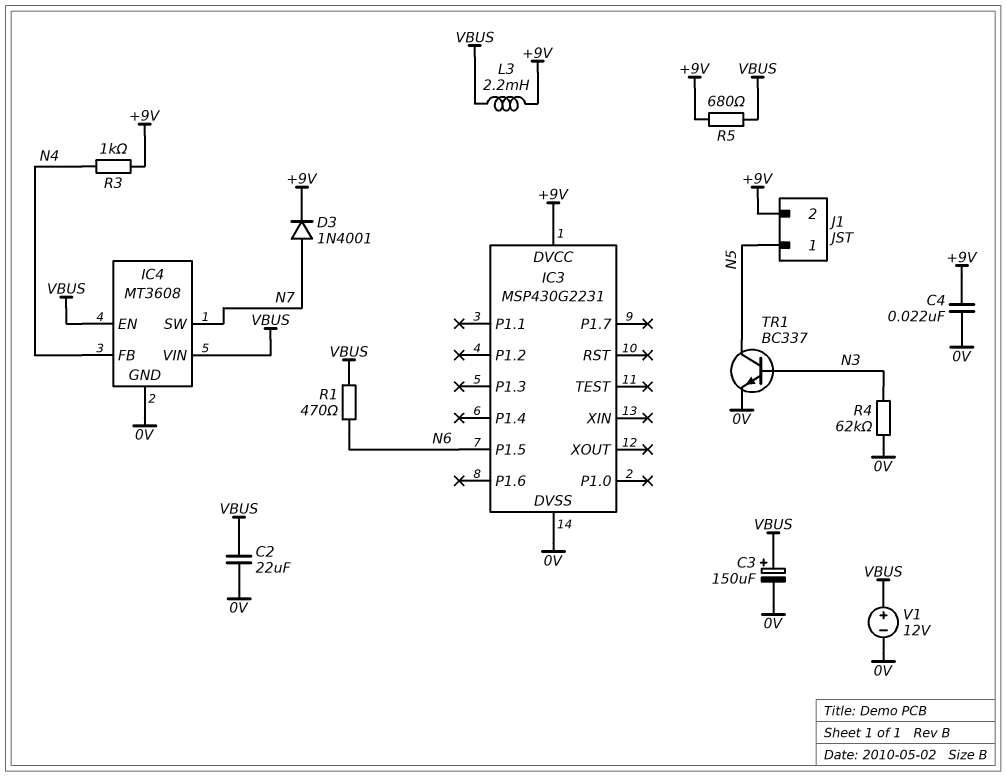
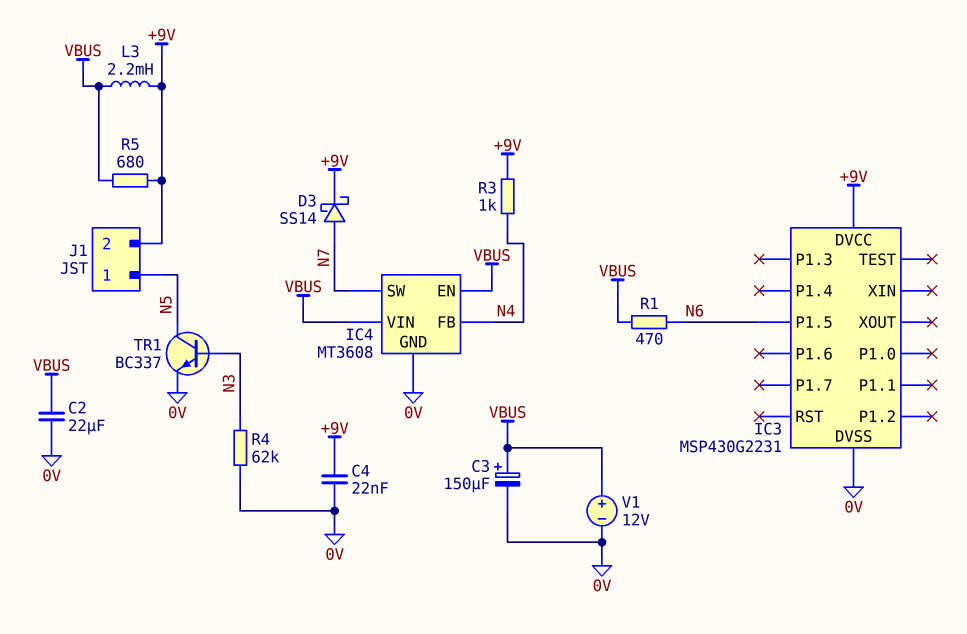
D3: diode 1N4001 (A N7, K +9V) -> schottky SS14 (A N7, K +9V)

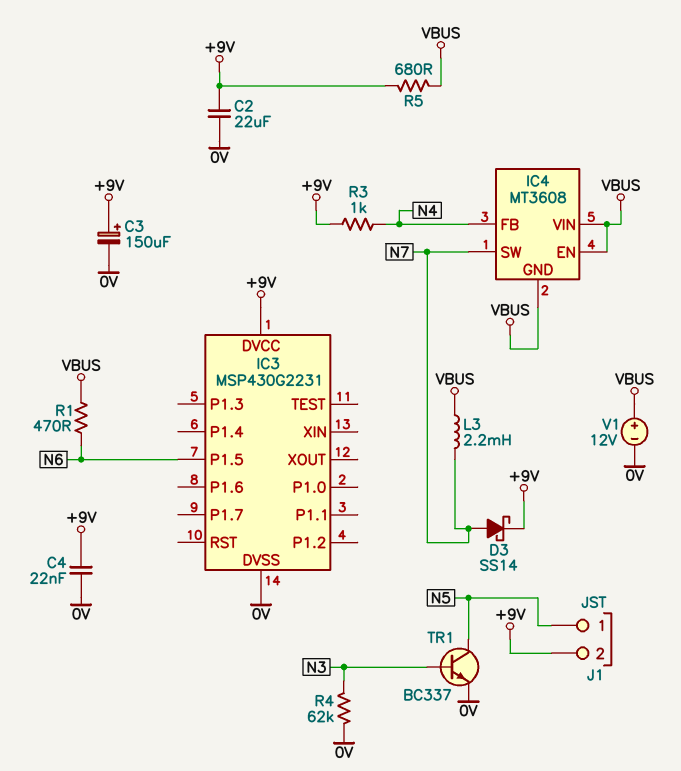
C2: 22uF (0V, VBUS) -> 22uF (+9V, 0V)
C3: 150uF (plus VBUS, minus 0V) -> 150uF (plus +9V, minus 0V)
IC4 pin GND: 0V -> VBUS
L3: 2.2mH (+9V, VBUS) -> 2.2mH (N7, VBUS)

